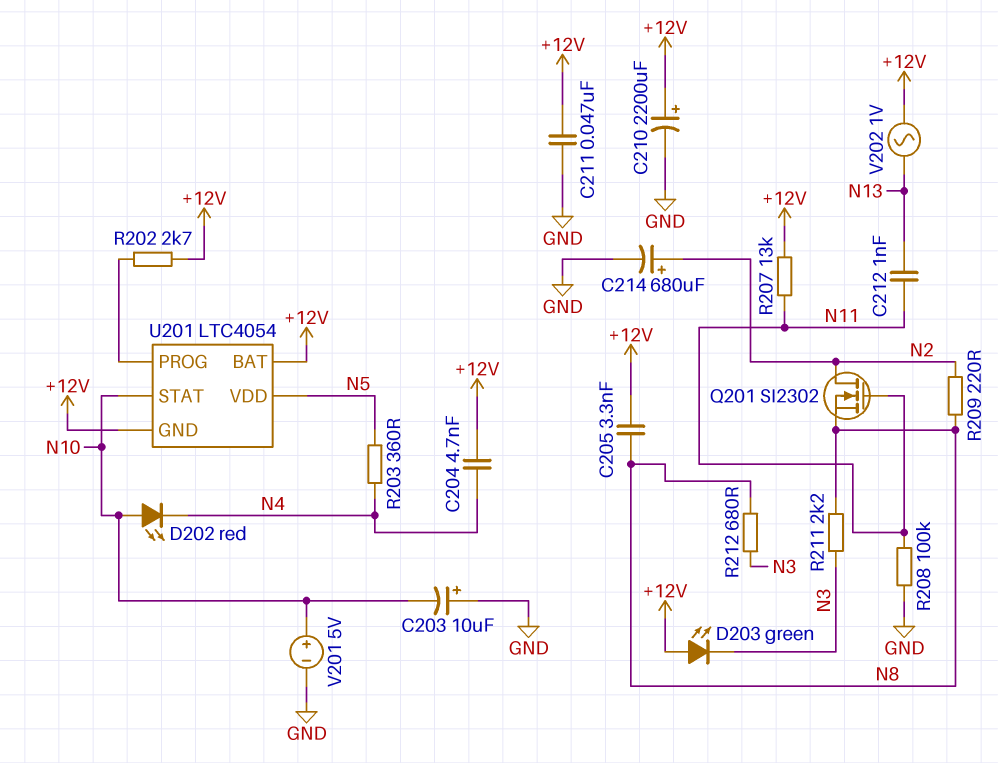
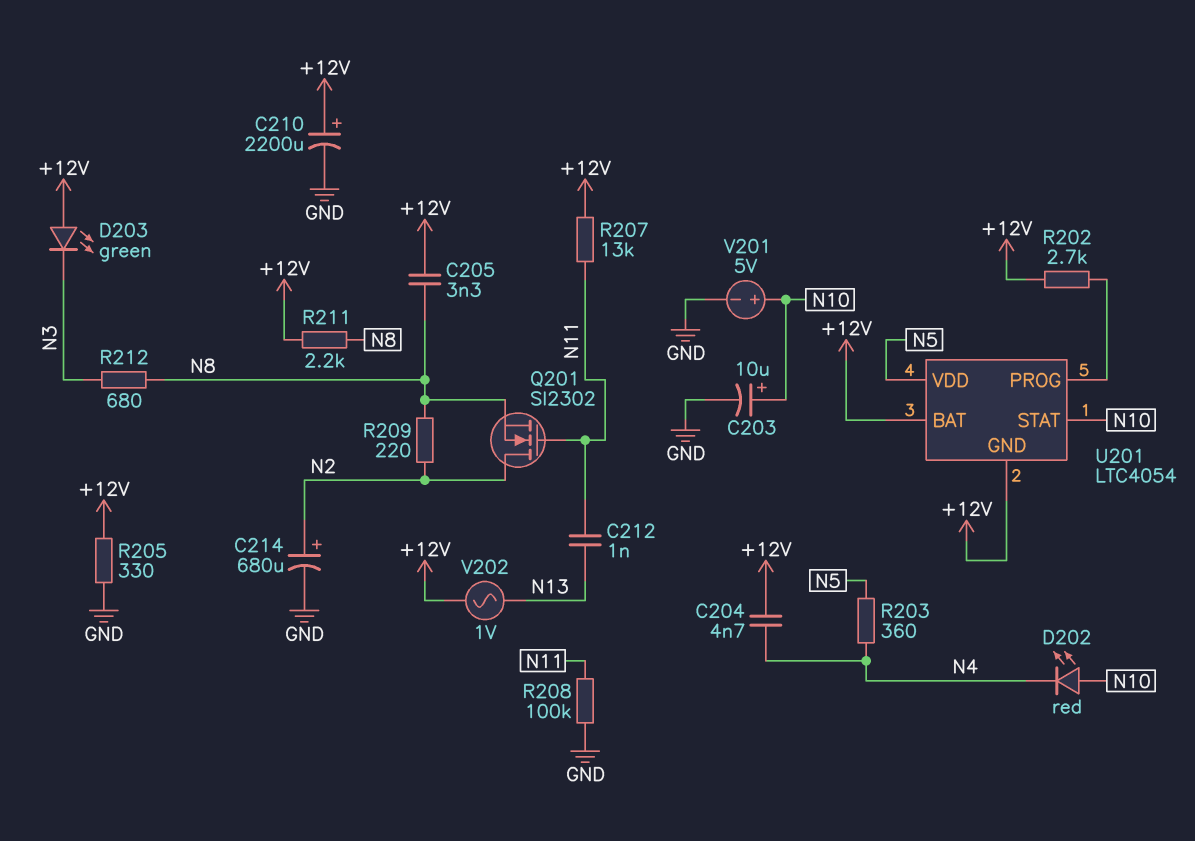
C203: 10uF (plus GND, minus N10) -> 10uF (plus N10, minus GND)
C211: 47nF (+12V, GND) -> none
R205: none -> 330 (+12V, GND)
R211: 2.2k (N3, N8) -> 2.2k (+12V, N8)

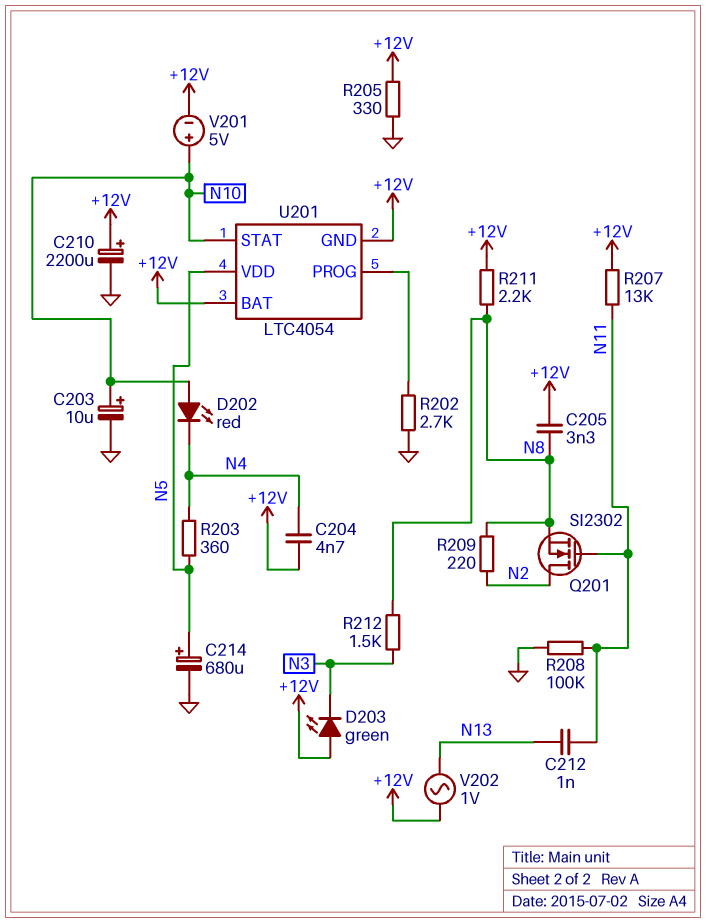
C214: 680uF (plus N2, minus GND) -> 680uF (plus N5, minus GND)
R202: 2.7k (+12V, U201/PROG) -> 2.7k (GND, U201/PROG)
R212: 680 (N3, N8) -> 1.5k (N3, N8)
V201: 5V (plus N10, minus GND) -> 5V (plus N10, minus +12V)

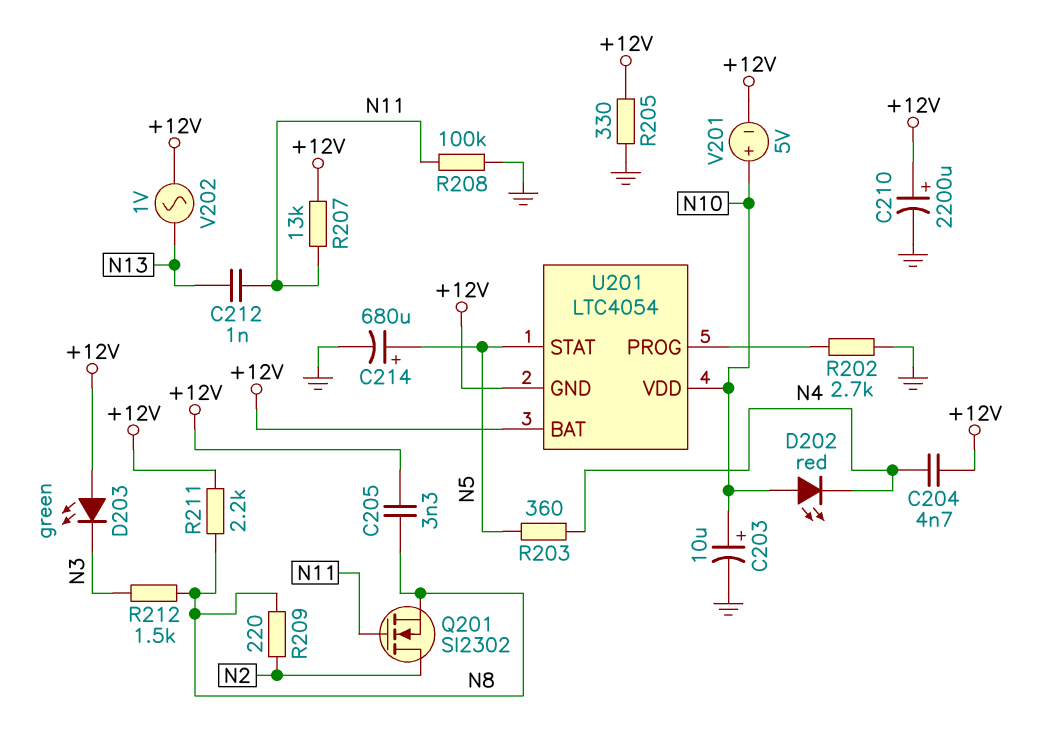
U201 pin STAT: N10 -> N5
U201 pin VDD: N5 -> N10

